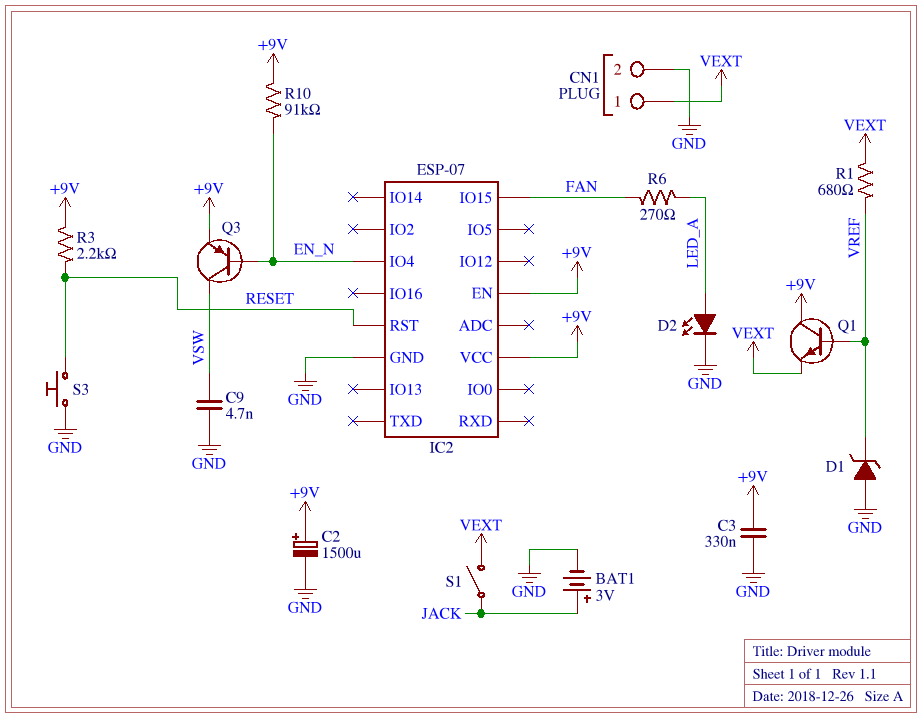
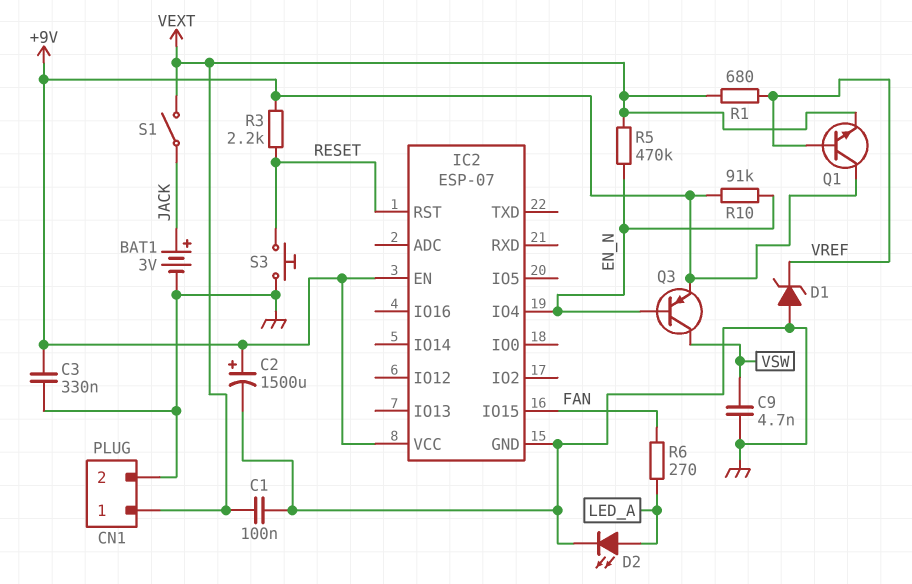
C1: none -> 100nF (GND, VEXT)
R5: none -> 470k (EN_N, VEXT)

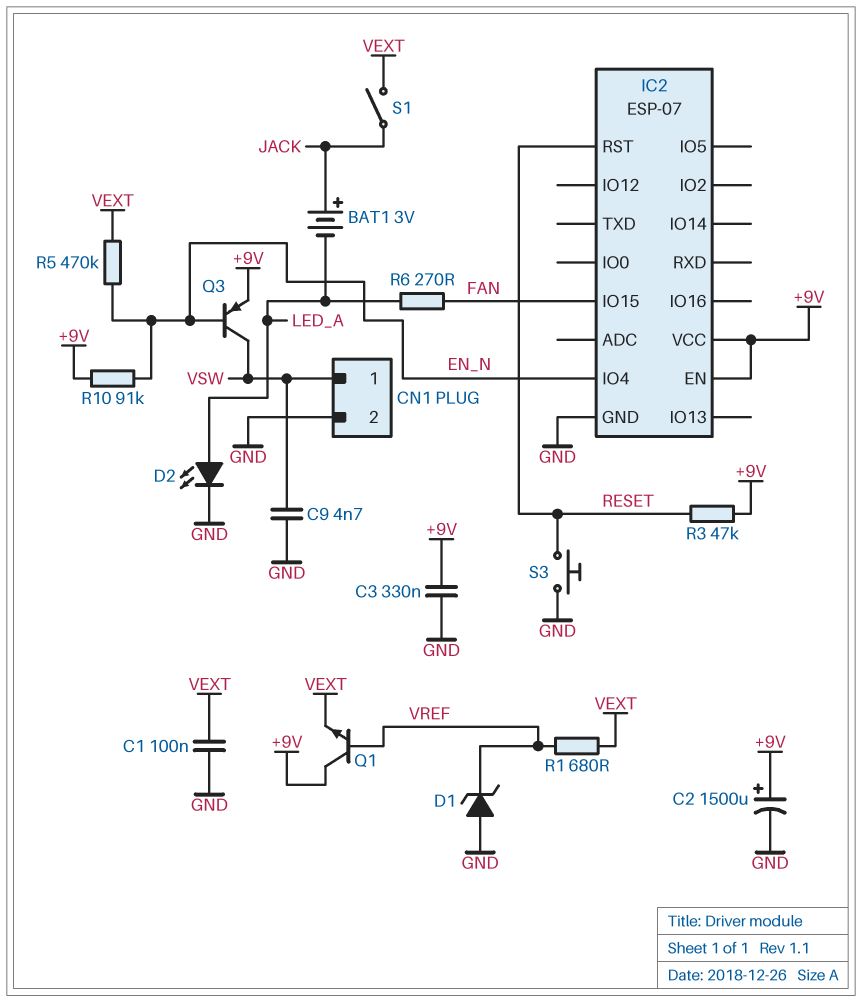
BAT1: 3V (plus JACK, minus GND) -> 3V (plus JACK, minus LED_A)
CN1 pin 1: VEXT -> VSW
R3: 2.2k (+9V, RESET) -> 47k (+9V, RESET)

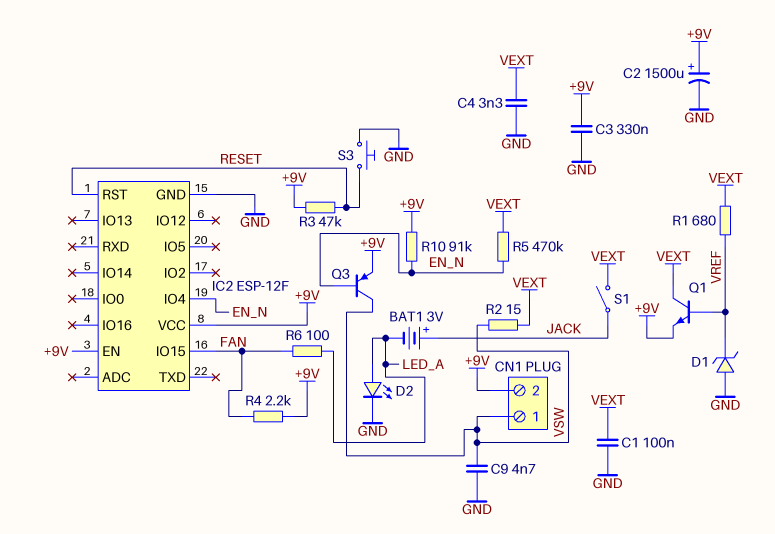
C4: none -> 3.3nF (GND, VEXT)
CN1 pin 2: GND -> +9V
IC2: ESP-07 -> ESP-12F
Q1: NPN (B VREF, C +9V, E VEXT) -> NPN (B VREF, C VEXT, E +9V)
R2: none -> 15 (VEXT, VSW)
R4: none -> 2.2k (+9V, FAN)
R6: 270 (FAN, LED_A) -> 100 (FAN, LED_A)

